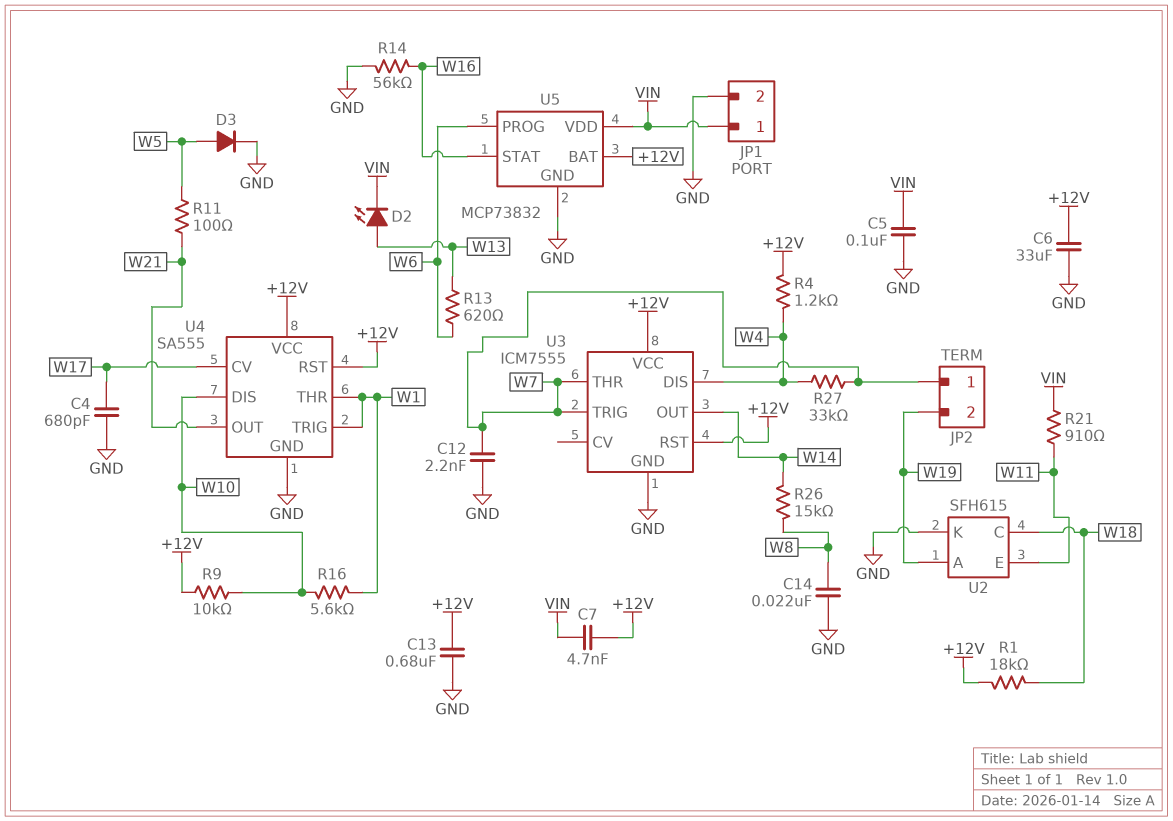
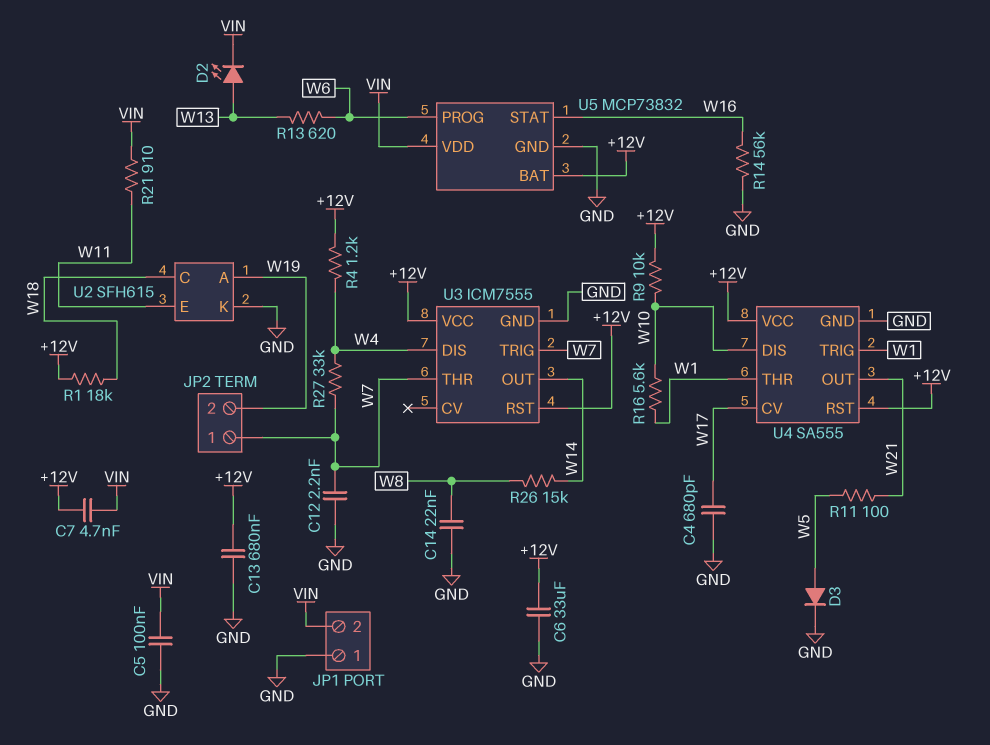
JP1 pin 1: VIN -> GND
JP1 pin 2: GND -> VIN

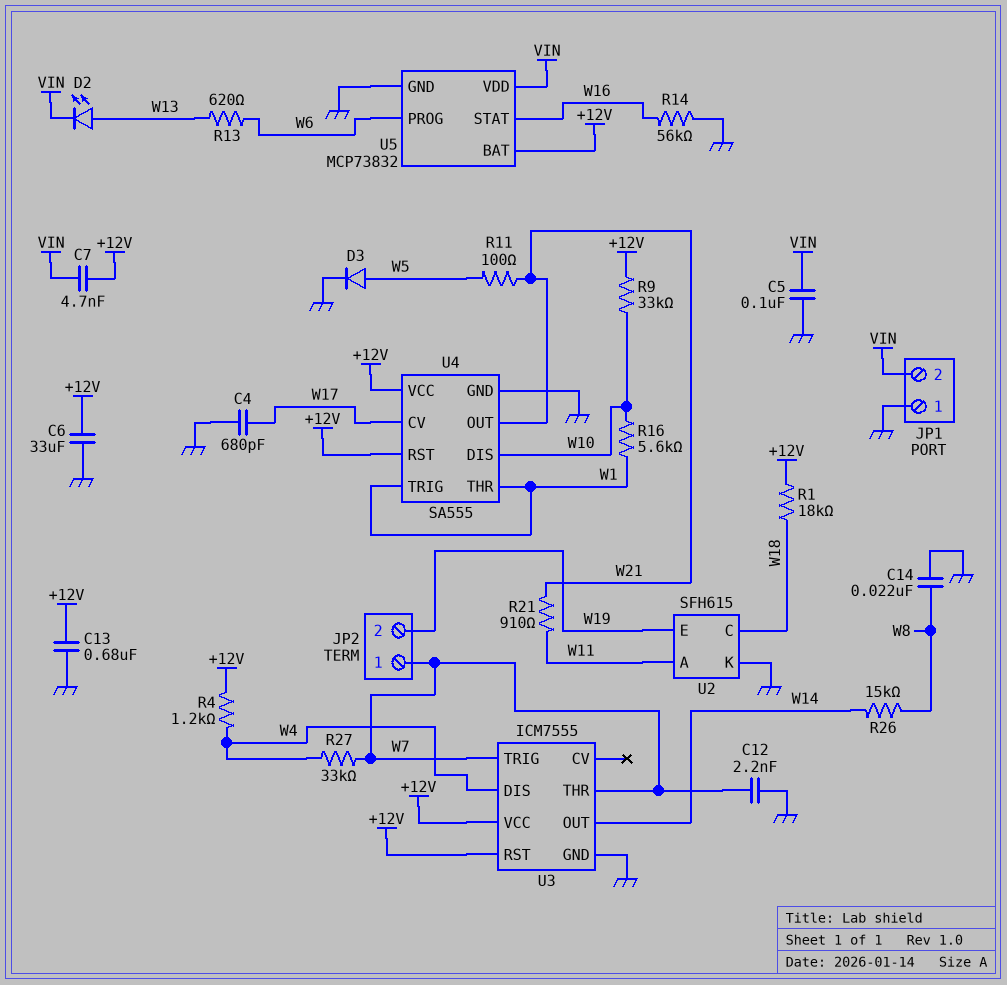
R9: 10k (+12V, W10) -> 33k (+12V, W10)
R21: 910 (VIN, W11) -> 910 (W11, W21)
U2 pin A: W19 -> W11
U2 pin E: W11 -> W19

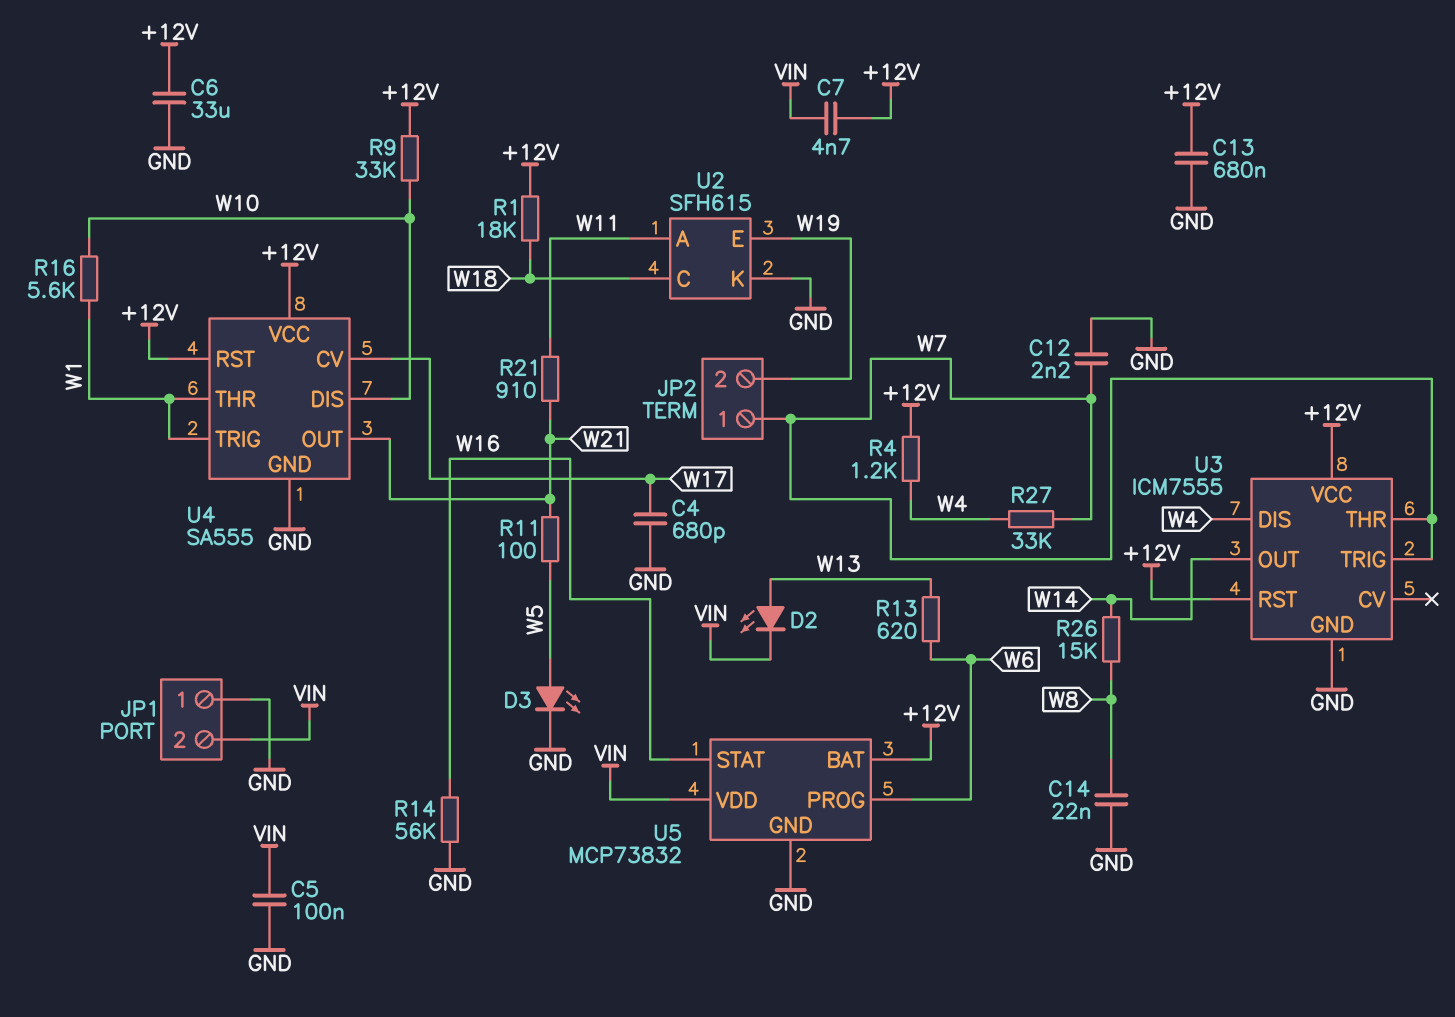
D3: diode (A W5, K GND) -> LED (A W5, K GND)

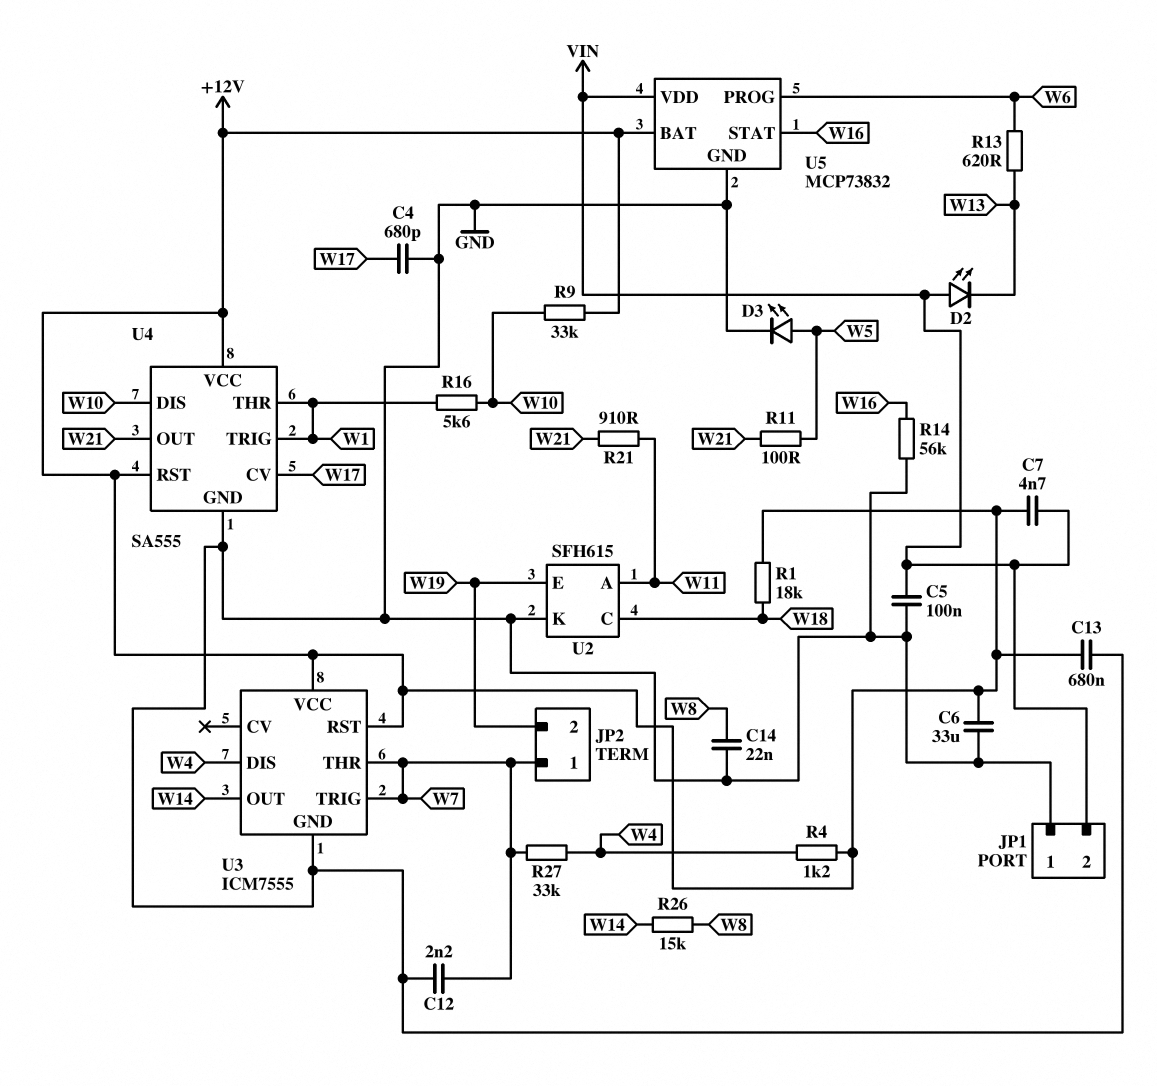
D2: LED (A W13, K VIN) -> LED (A VIN, K W13)

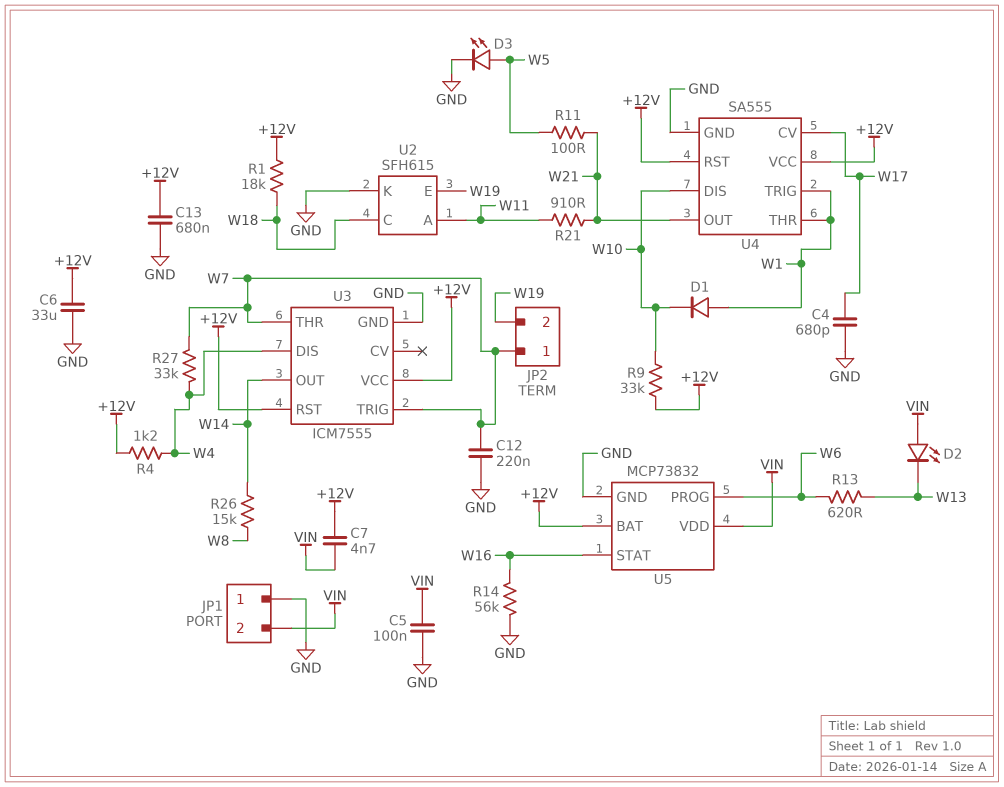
C12: 2.2nF (GND, W7) -> 220nF (GND, W7)
C14: 22nF (GND, W8) -> none
D1: none -> diode (A W1, K W10)
R16: 5.6k (W1, W10) -> none

